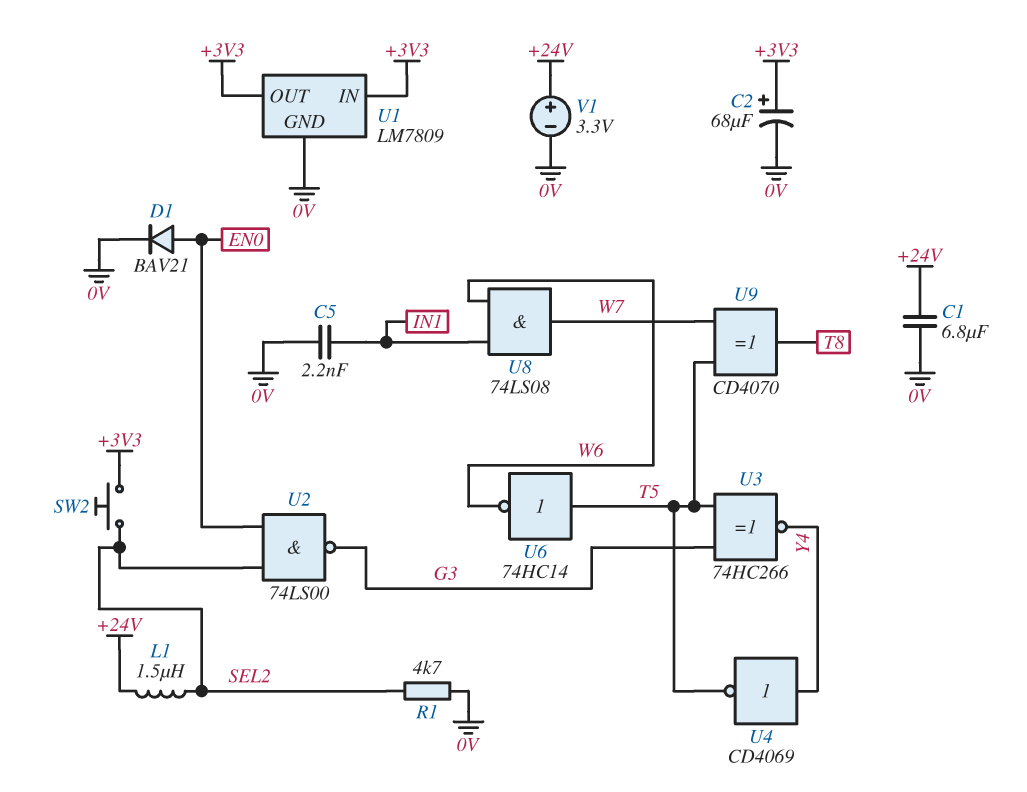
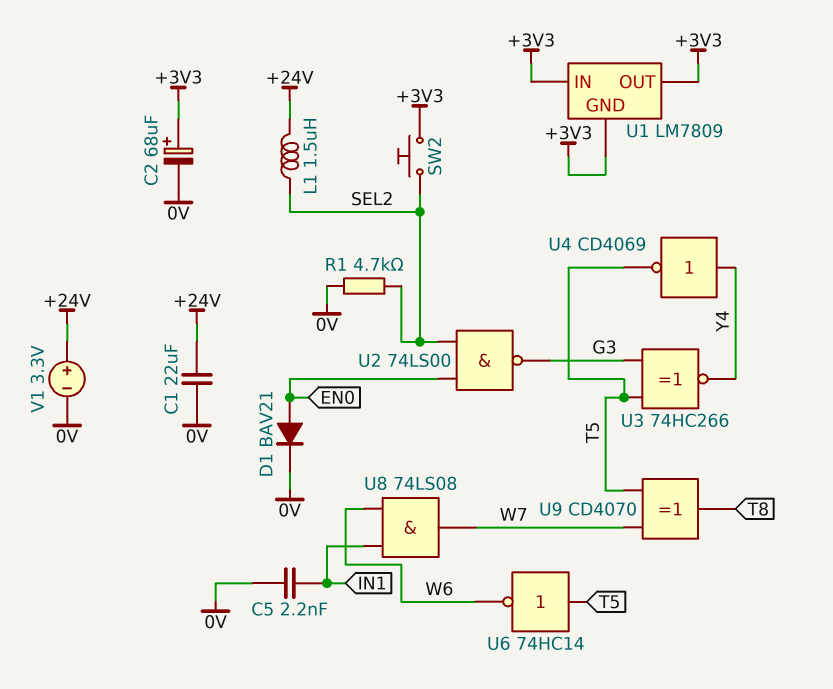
C1: 6.8uF (+24V, 0V) -> 22uF (+24V, 0V)
U1 pin GND: 0V -> +3V3

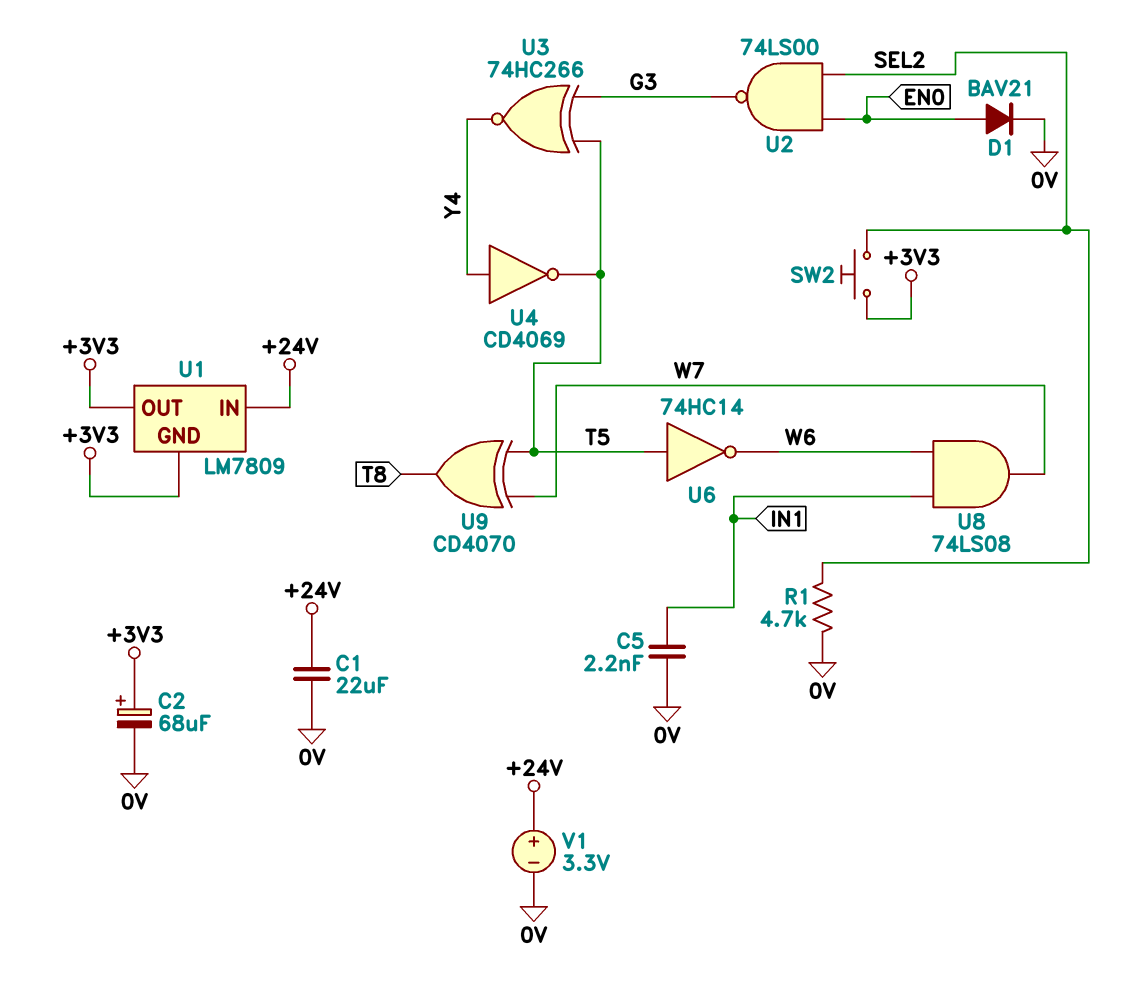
L1: 1.5uH (+24V, SEL2) -> none
U1 pin IN: +3V3 -> +24V

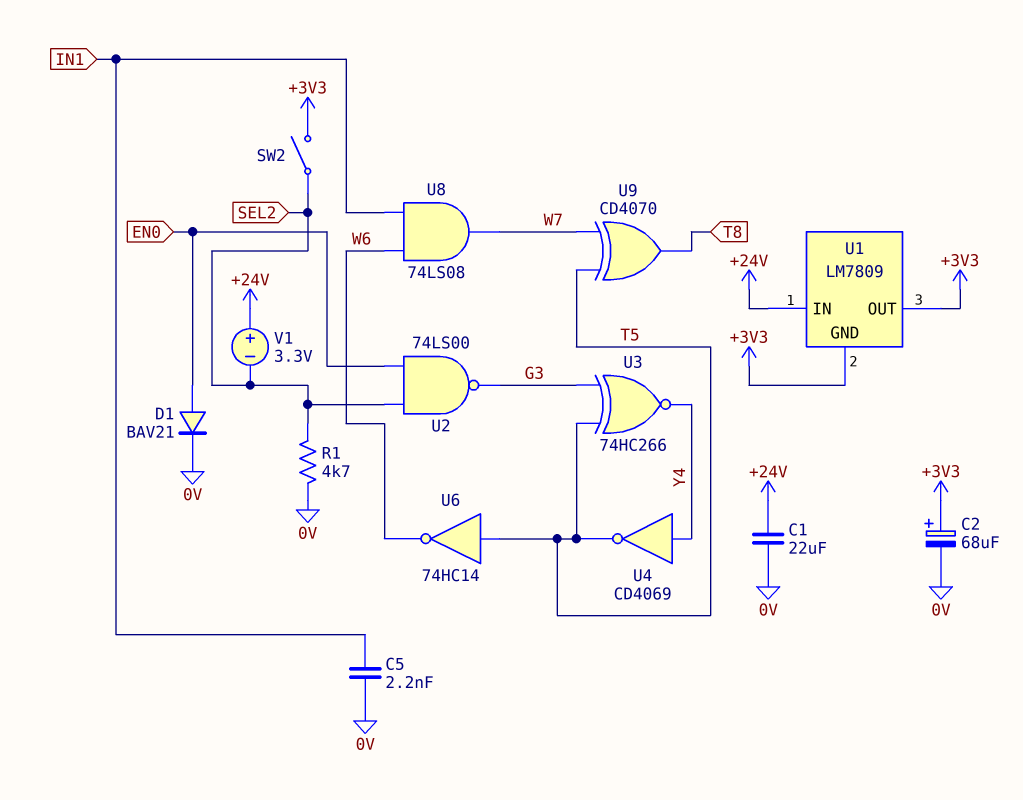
SW2: button (+3V3, SEL2) -> switch (+3V3, SEL2)
V1: 3.3V (plus +24V, minus 0V) -> 3.3V (plus +24V, minus SEL2)

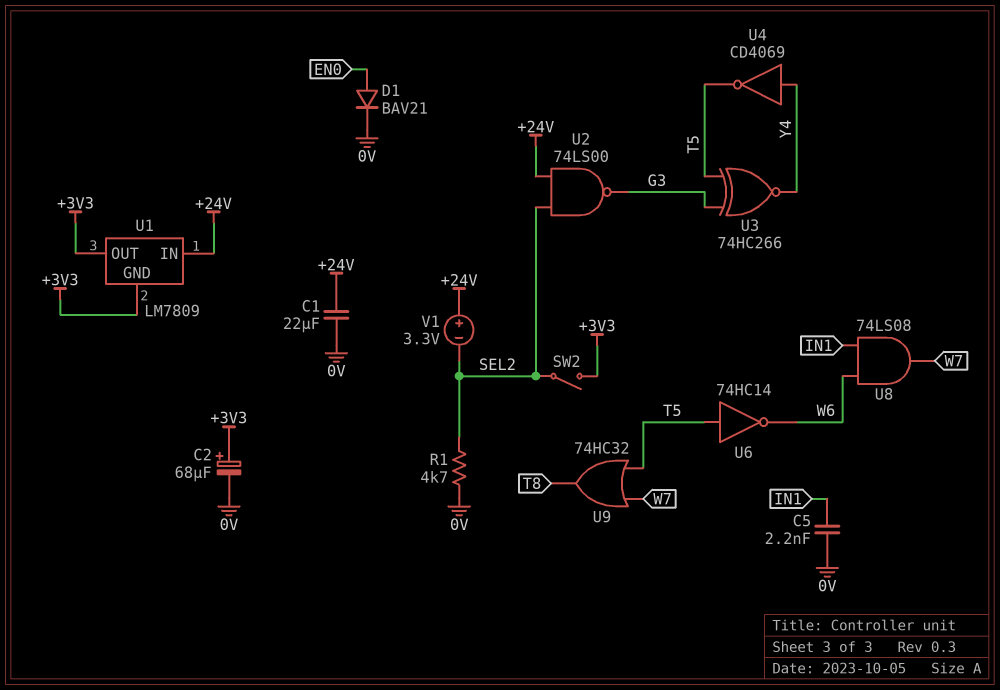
U2: NAND 74LS00 (in EN0, in SEL2, out G3) -> NAND 74LS00 (in +24V, in SEL2, out G3)
U9: XOR CD4070 (in T5, in W7, out T8) -> OR 74HC32 (in T5, in W7, out T8)

